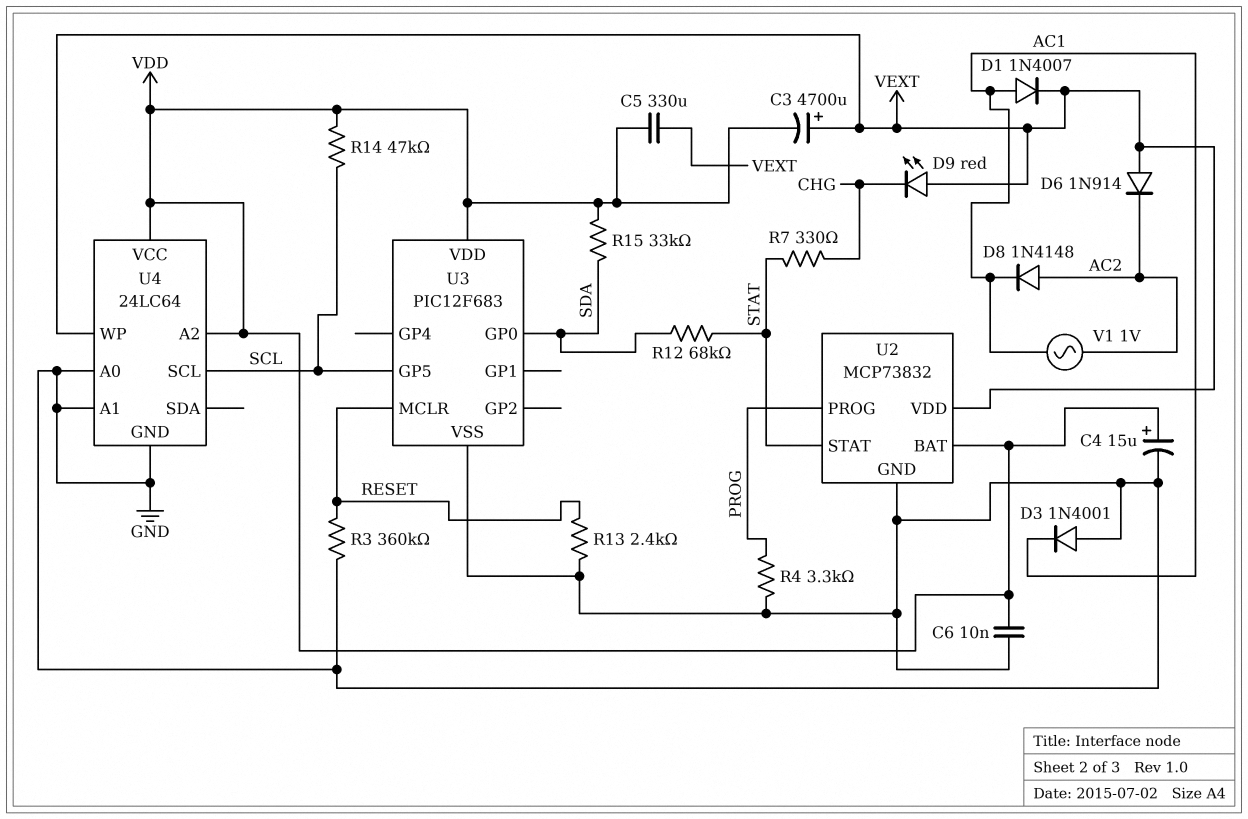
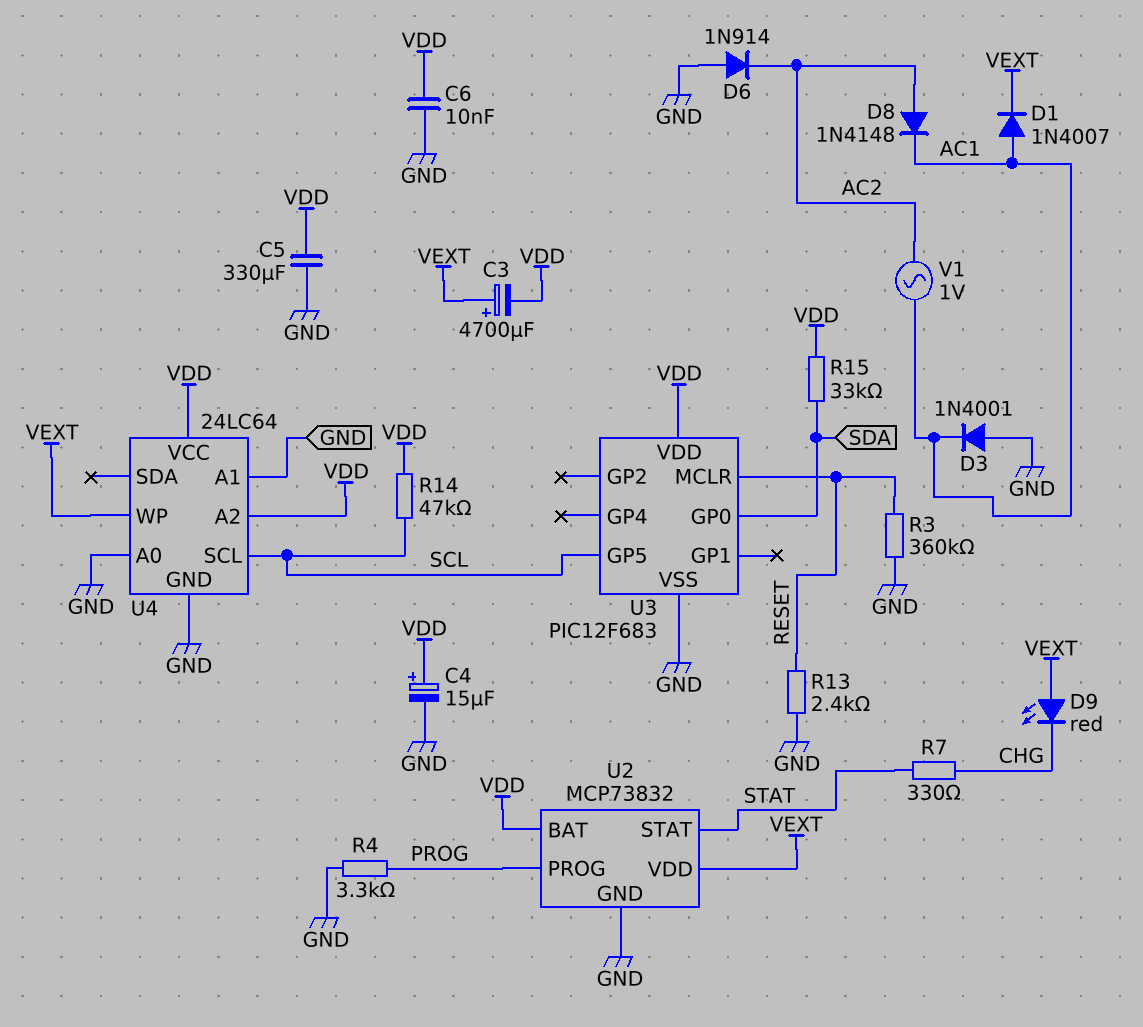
C5: 330uF (VDD, VEXT) -> 330uF (GND, VDD)
D6: diode 1N914 (A VEXT, K AC2) -> diode 1N914 (A GND, K AC2)
R12: 68k (SDA, STAT) -> none

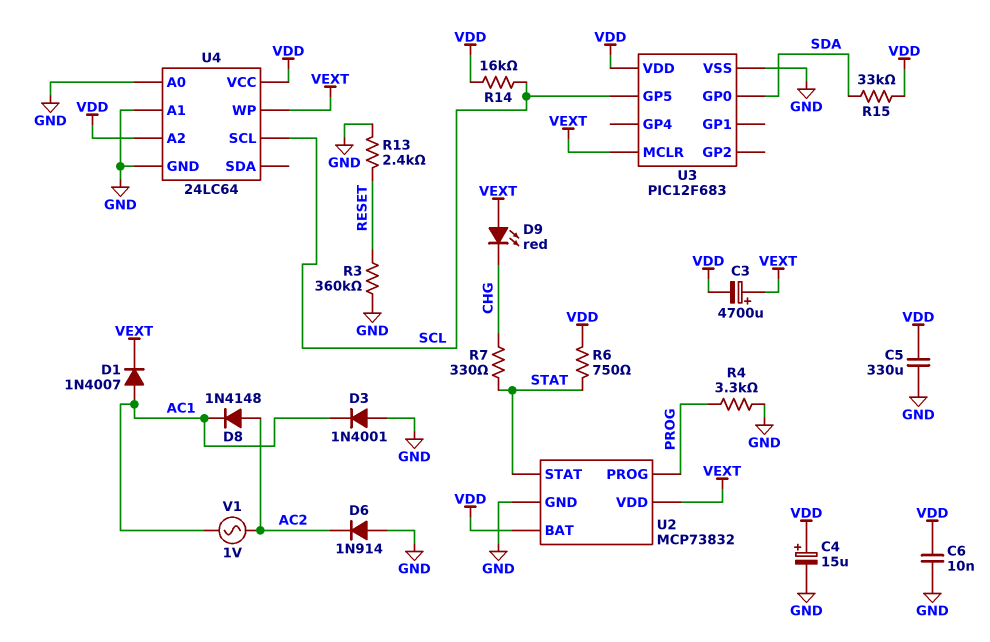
R6: none -> 750 (STAT, VDD)
R14: 47k (SCL, VDD) -> 16k (SCL, VDD)
U3 pin MCLR: RESET -> VEXT

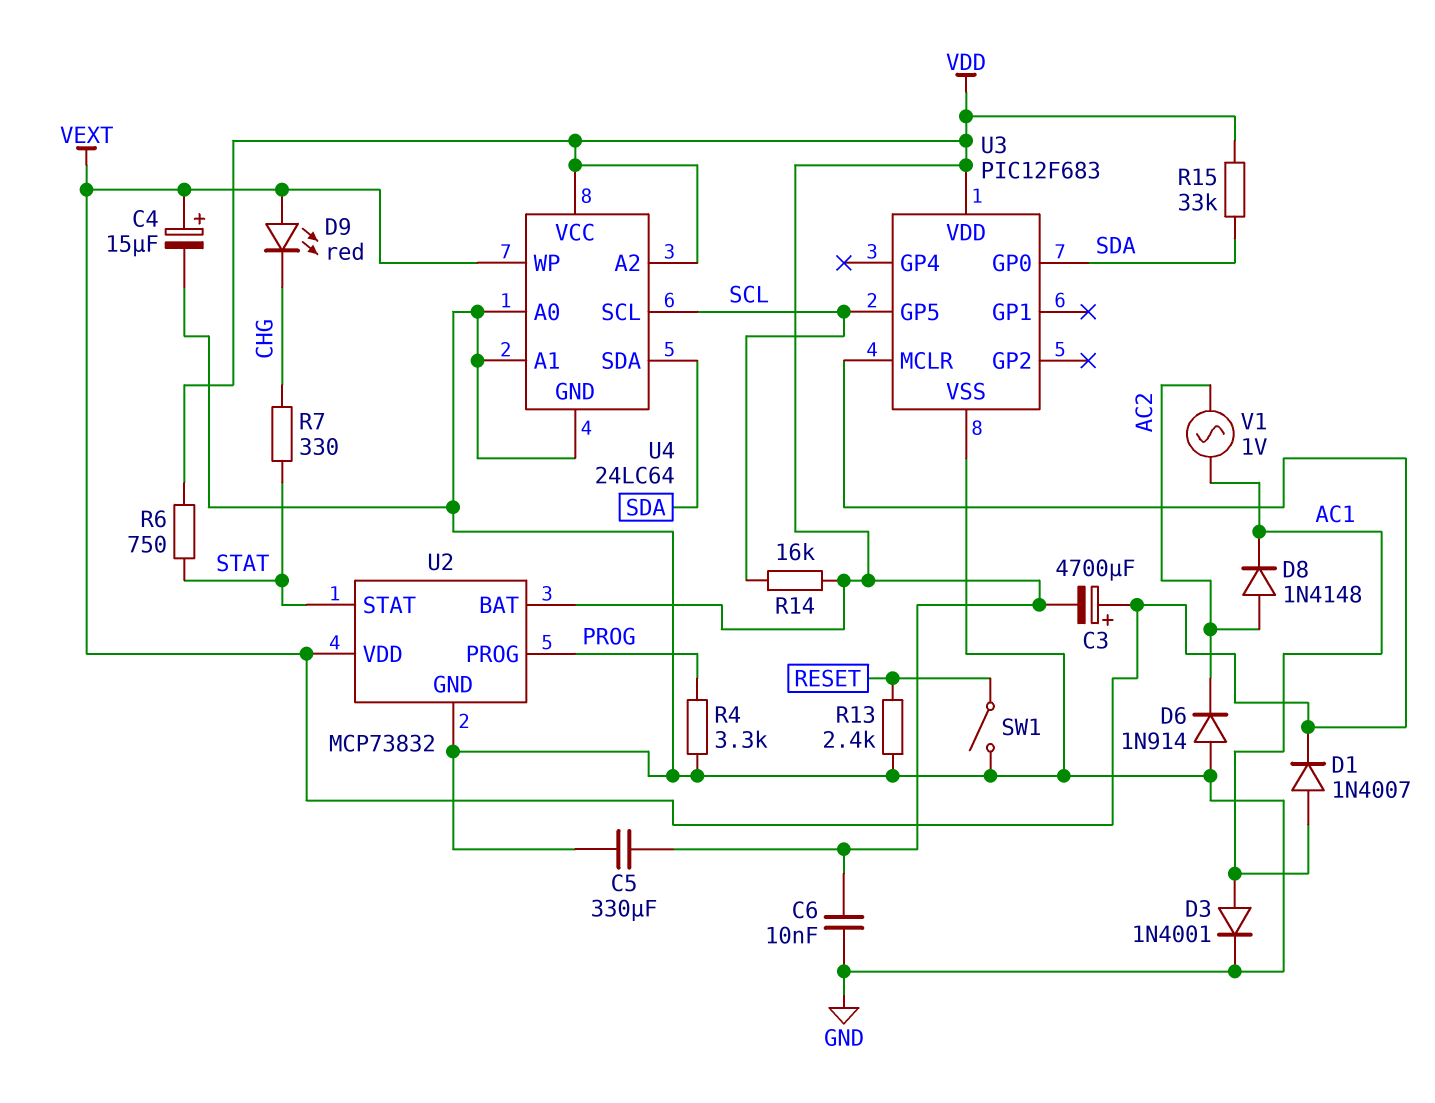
C4: 15uF (plus VDD, minus GND) -> 15uF (plus VEXT, minus GND)
D3: diode 1N4001 (A GND, K AC1) -> diode 1N4001 (A AC1, K GND)
R3: 360k (GND, RESET) -> none
SW1: none -> switch (GND, RESET)
U4 pin SDA: none -> SDA

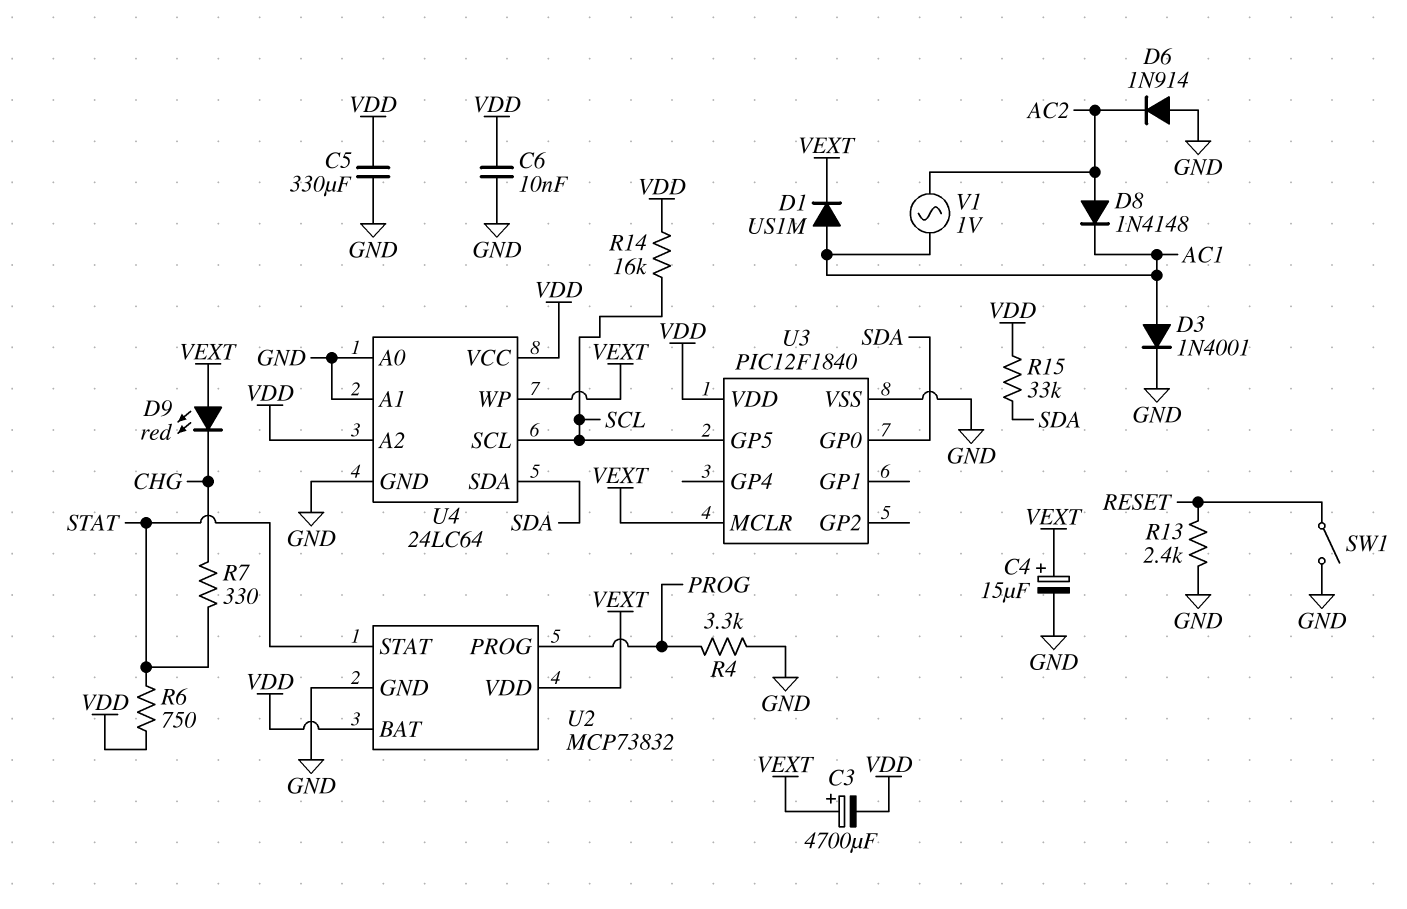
D1: diode 1N4007 (A AC1, K VEXT) -> diode US1M (A AC1, K VEXT)
U3: PIC12F683 -> PIC12F1840

